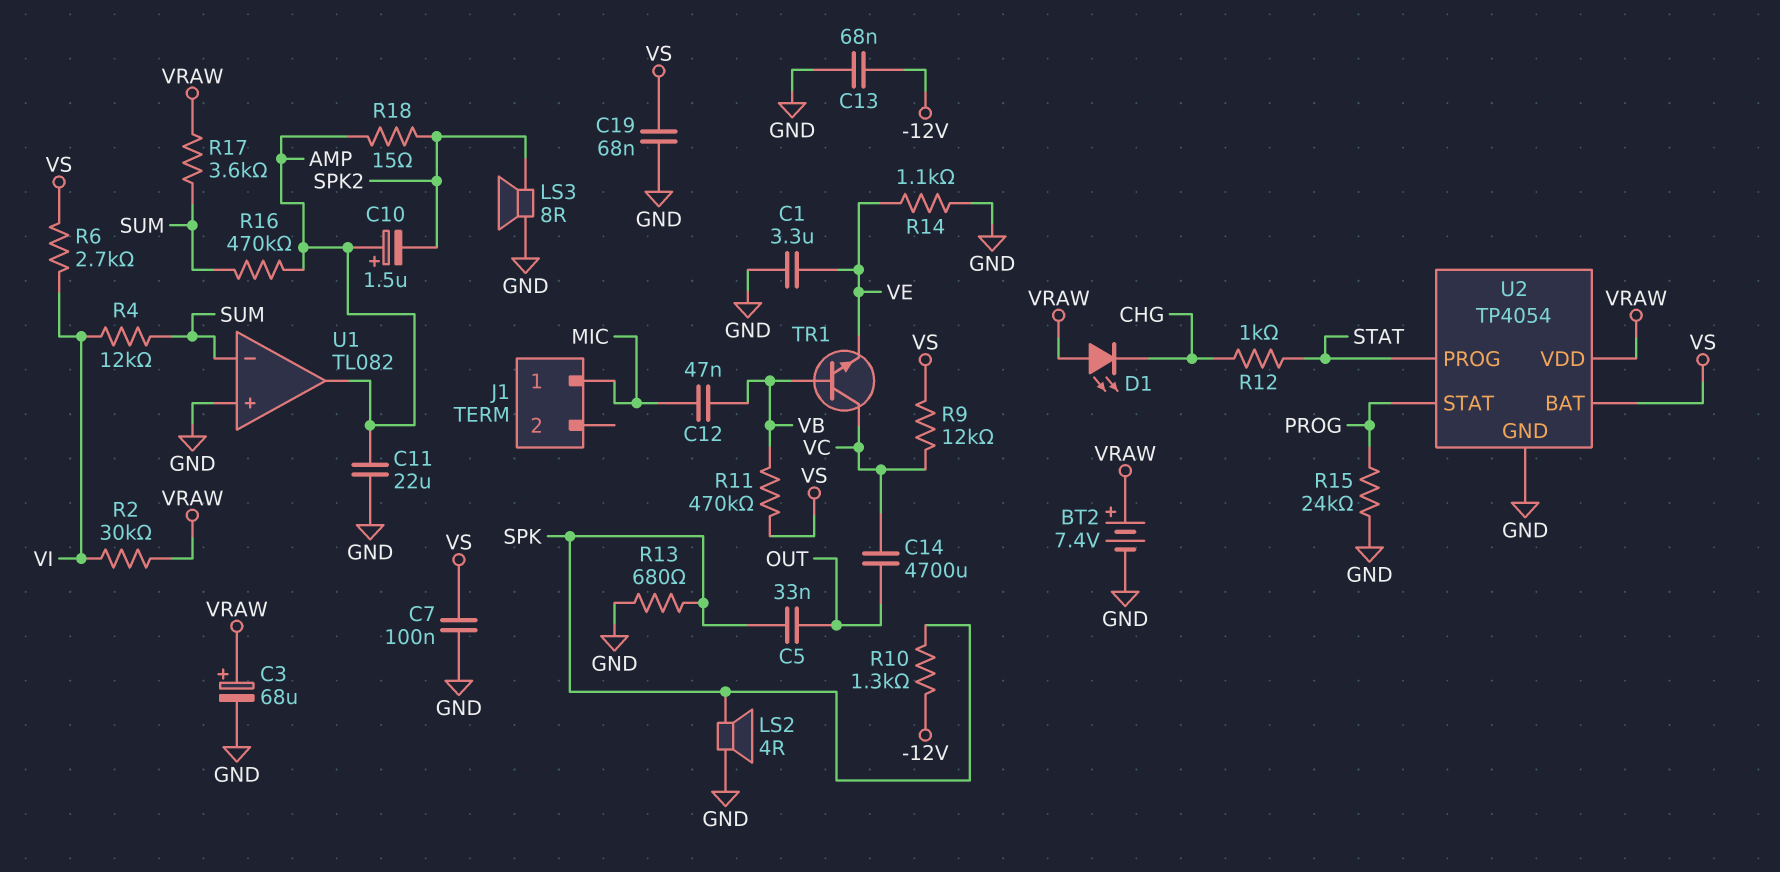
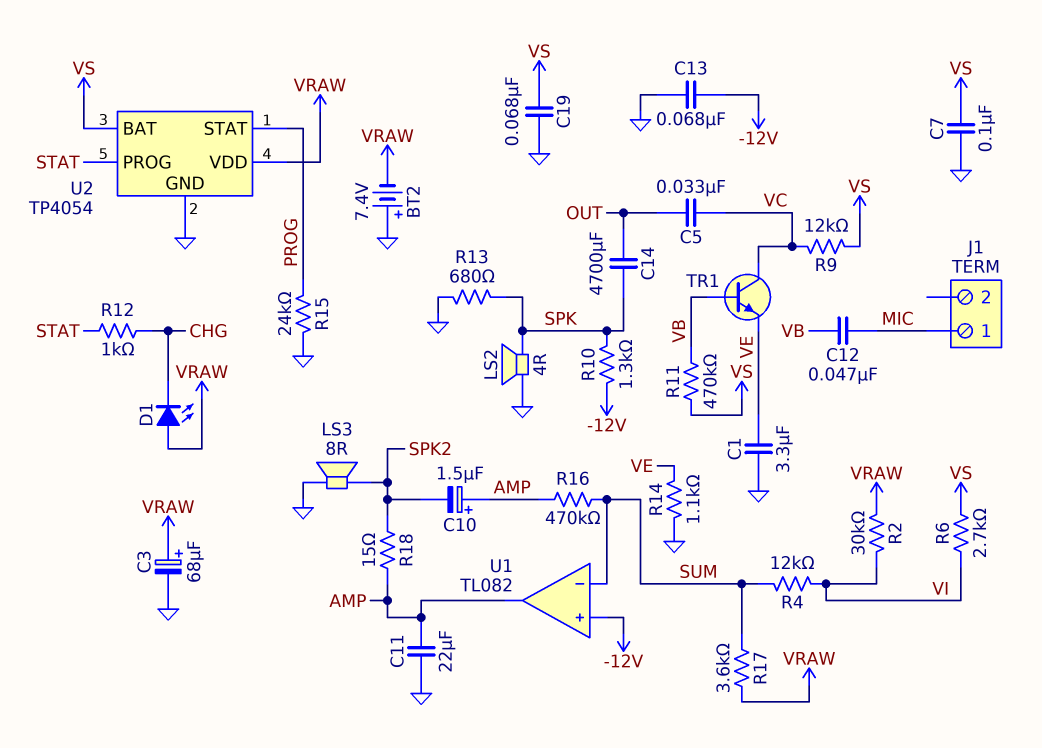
BT2: 7.4V (plus VRAW, minus GND) -> 7.4V (plus GND, minus VRAW)
C5: 33nF (OUT, SPK) -> 33nF (OUT, VC)
C14: 4700uF (OUT, VC) -> 4700uF (OUT, SPK)
U1 pin in+: GND -> -12V

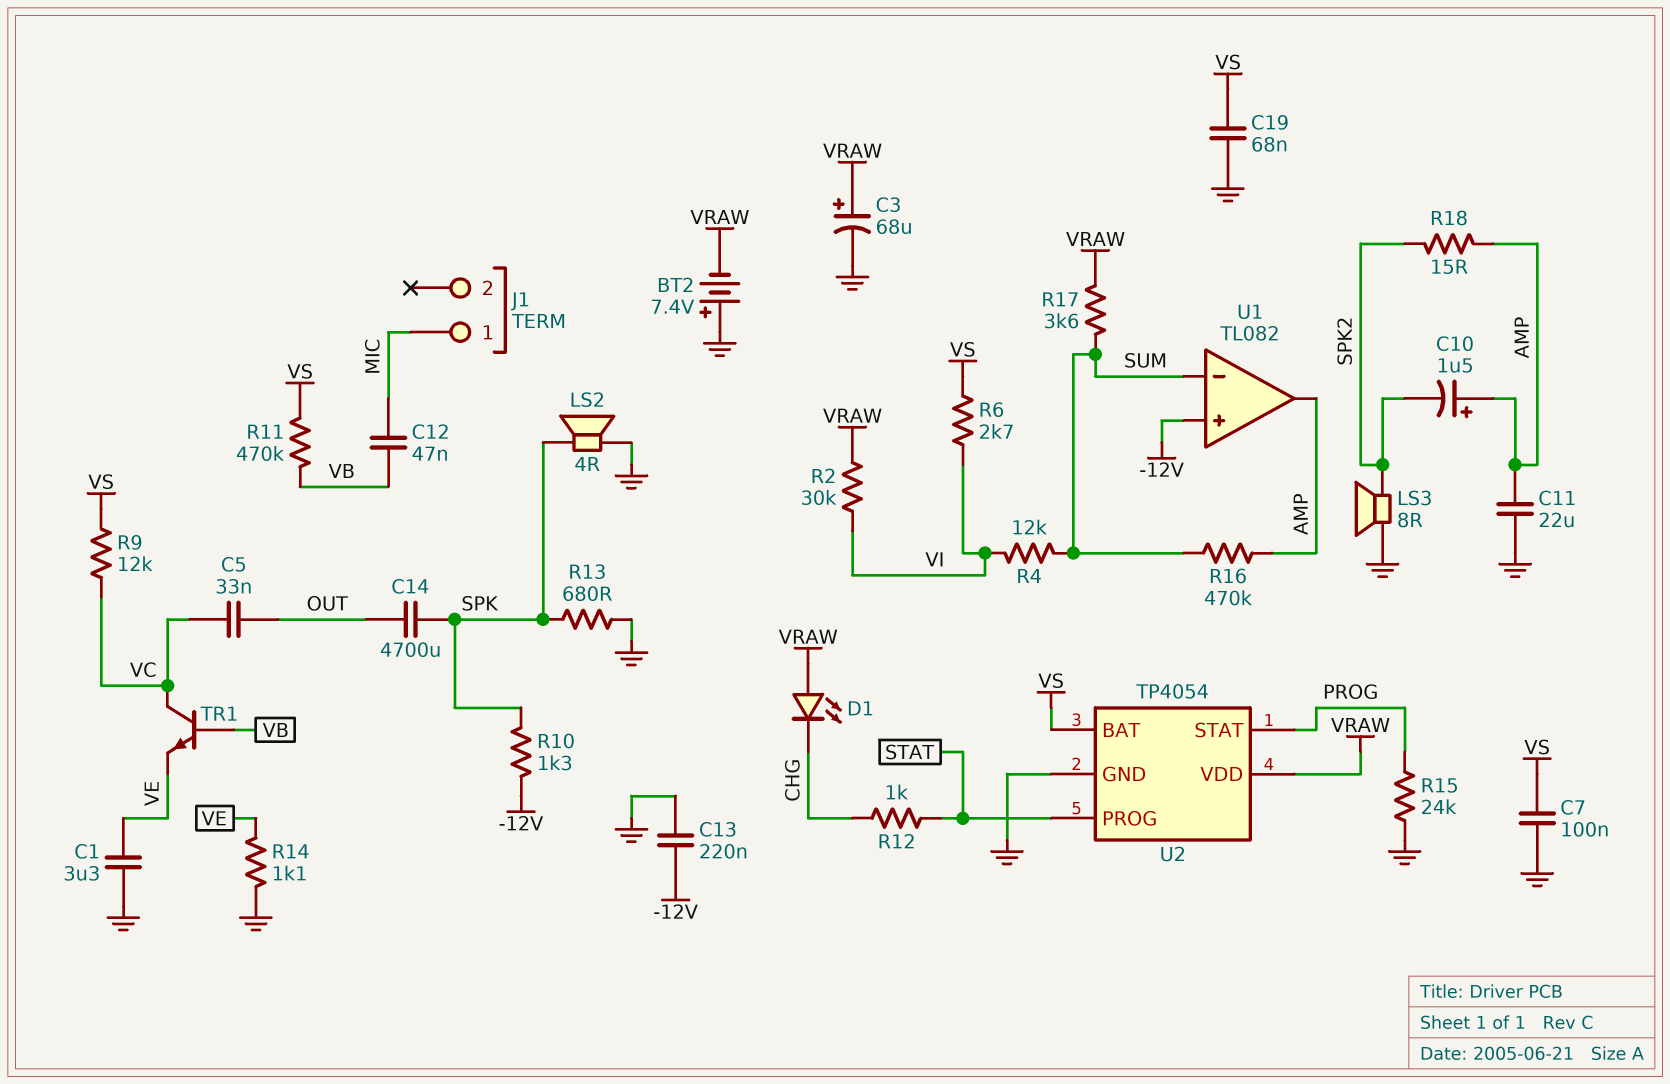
C13: 68nF (-12V, GND) -> 220nF (-12V, GND)

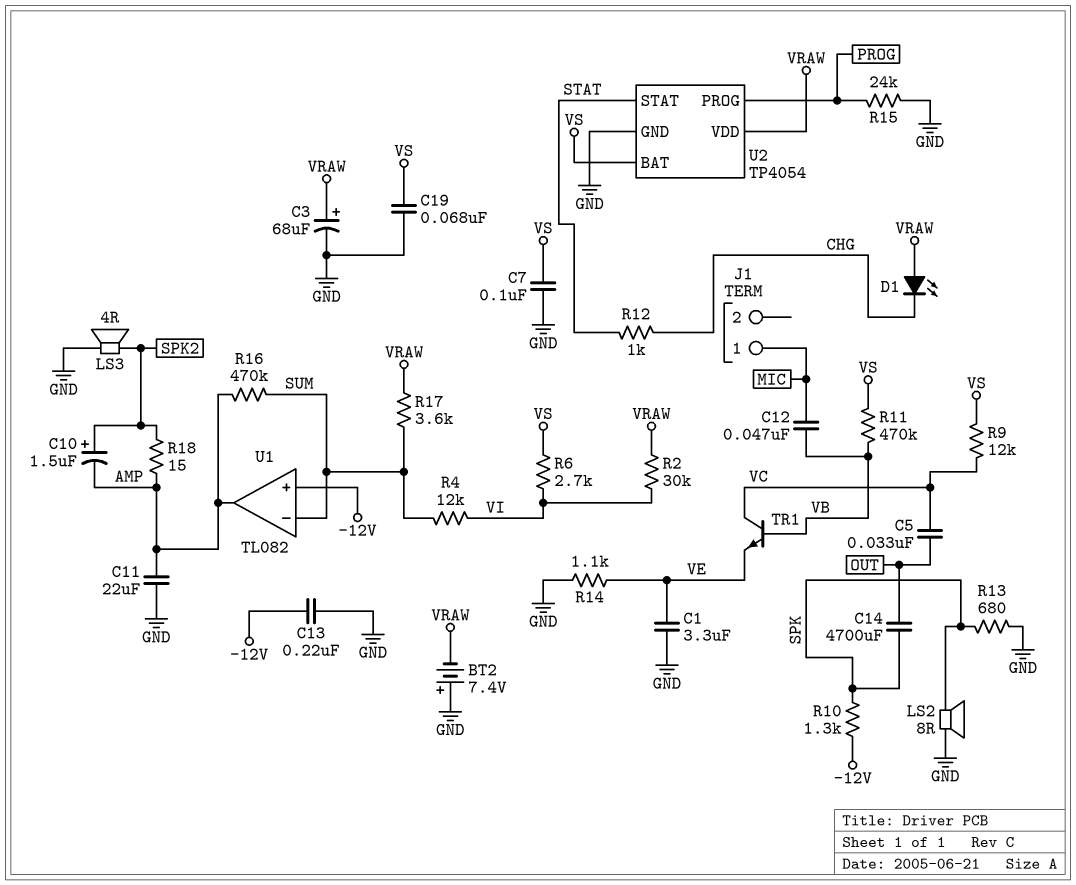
C10: 1.5uF (plus AMP, minus SPK2) -> 1.5uF (plus SPK2, minus AMP)
LS2: speaker 4R (GND, SPK) -> speaker 8R (GND, SPK)
LS3: speaker 8R (GND, SPK2) -> speaker 4R (GND, SPK2)
U2 pin PROG: STAT -> PROG
U2 pin STAT: PROG -> STAT

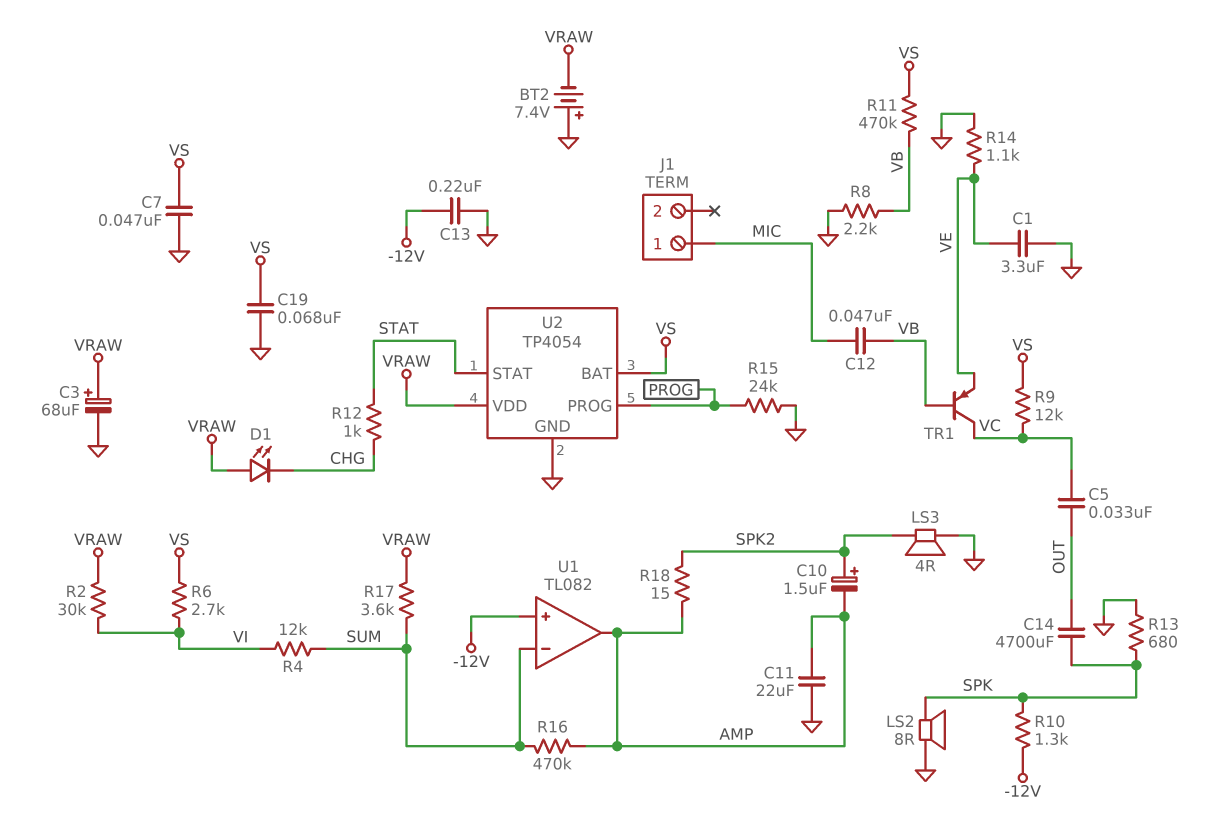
C7: 100nF (GND, VS) -> 47nF (GND, VS)
R8: none -> 2.2k (GND, VB)
TR1: NPN (B VB, C VC, E VE) -> PNP (B VB, C VC, E VE)

